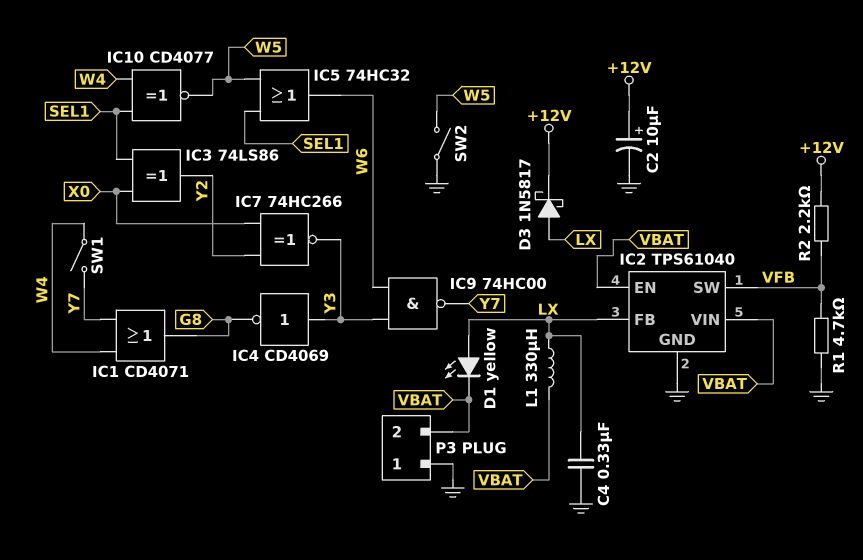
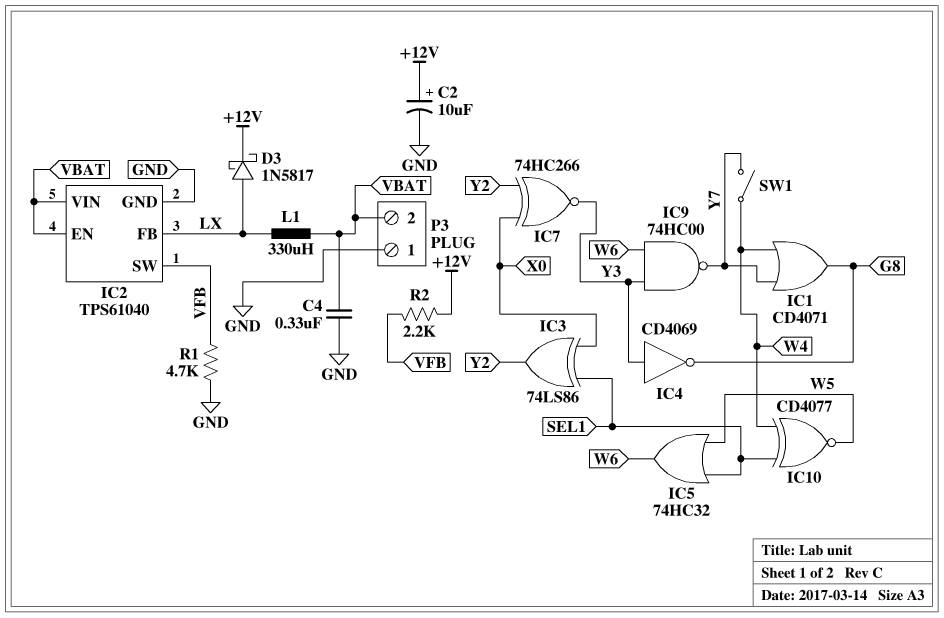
C4: 330nF (GND, LX) -> 330nF (GND, VBAT)
D1: LED yellow (A LX, K VBAT) -> none
SW2: switch (GND, W5) -> none

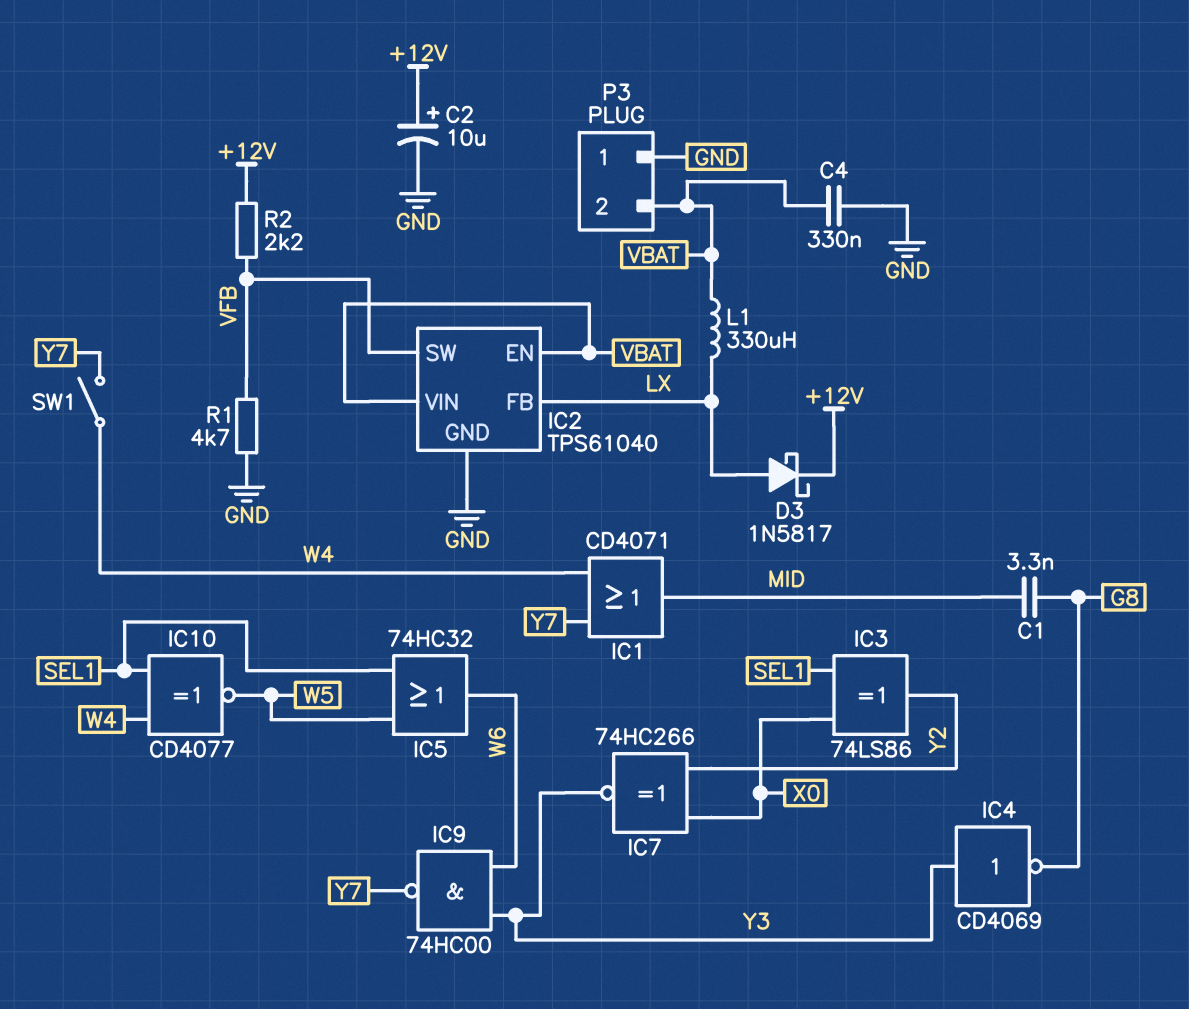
C1: none -> 3.3nF (G8, MID)
IC1: OR CD4071 (in W4, in Y7, out G8) -> OR CD4071 (in W4, in Y7, out MID)

